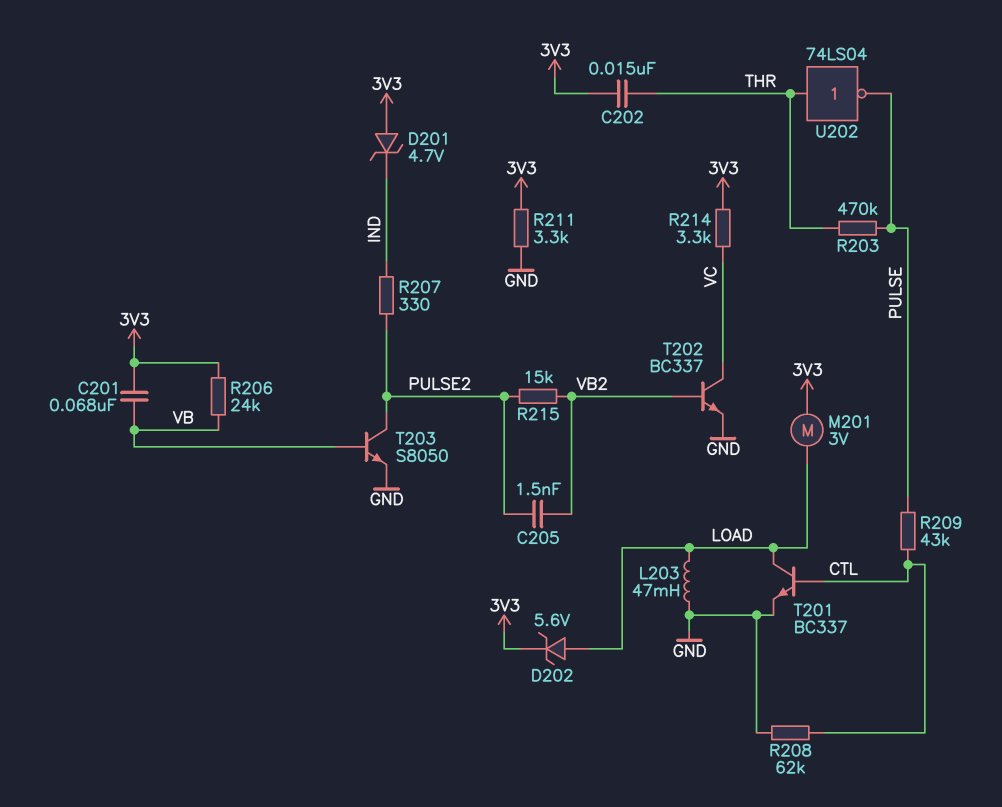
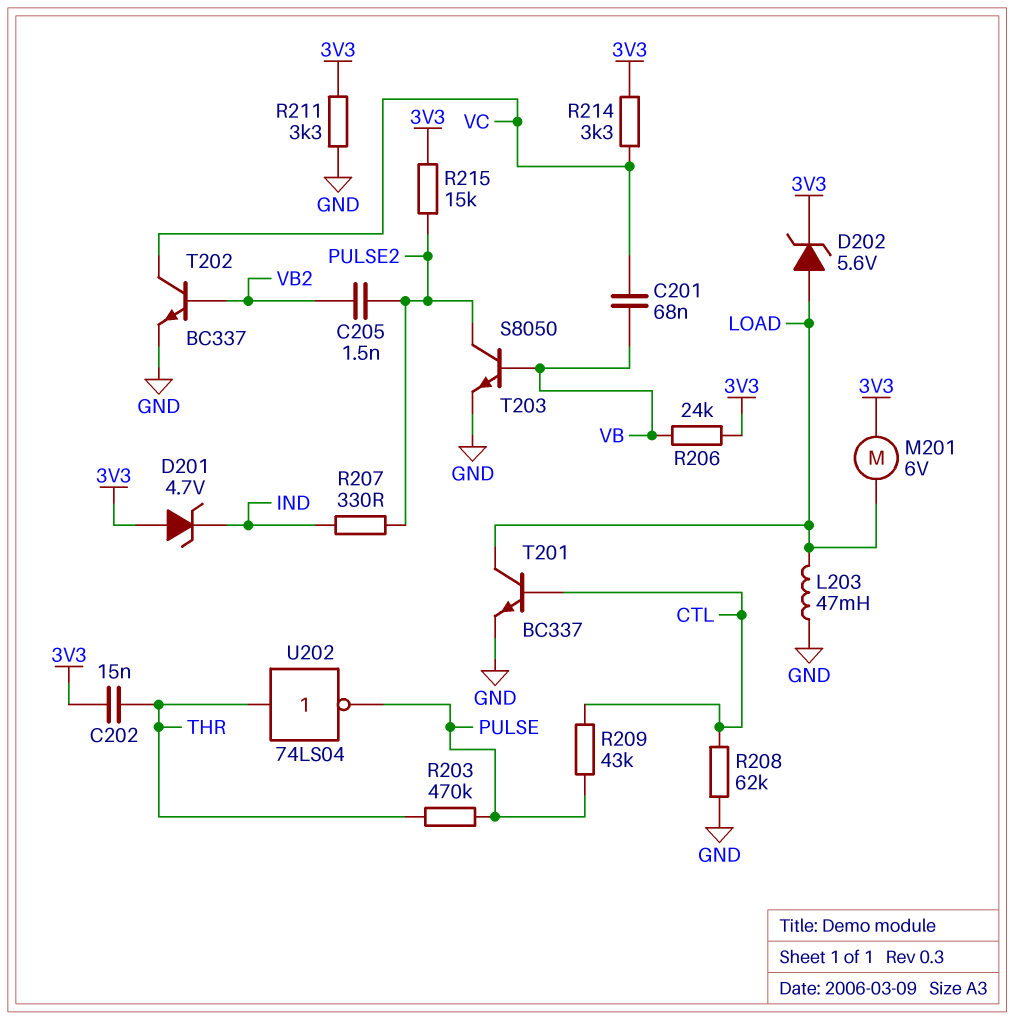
C201: 68nF (3V3, VB) -> 68nF (VB, VC)
M201: motor 3V (3V3, LOAD) -> motor 6V (3V3, LOAD)
R215: 15k (PULSE2, VB2) -> 15k (3V3, PULSE2)

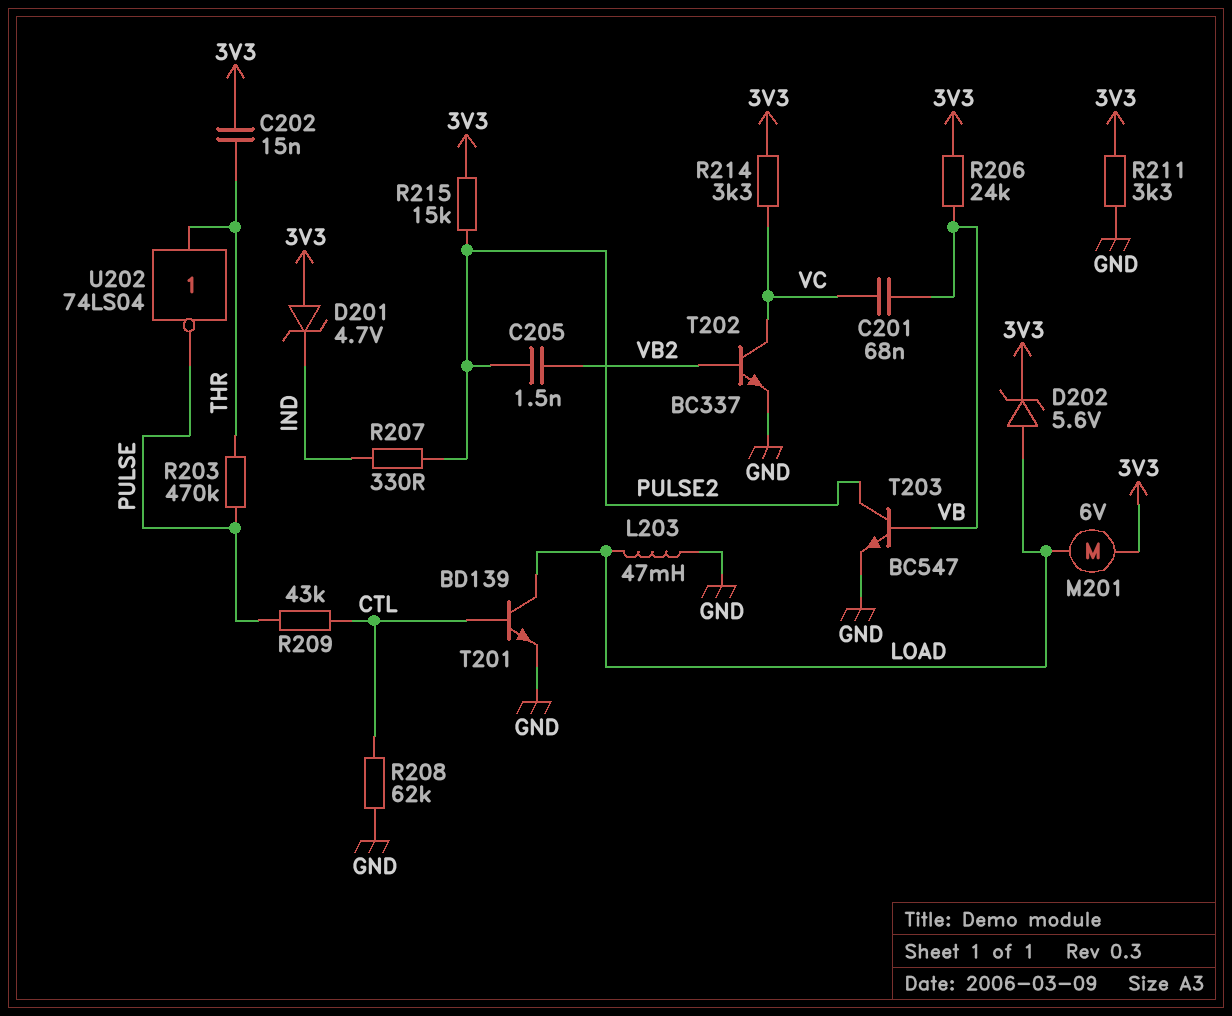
T201: NPN BC337 (B CTL, C LOAD, E GND) -> NPN BD139 (B CTL, C LOAD, E GND)
T203: NPN S8050 (B VB, C PULSE2, E GND) -> NPN BC547 (B VB, C PULSE2, E GND)

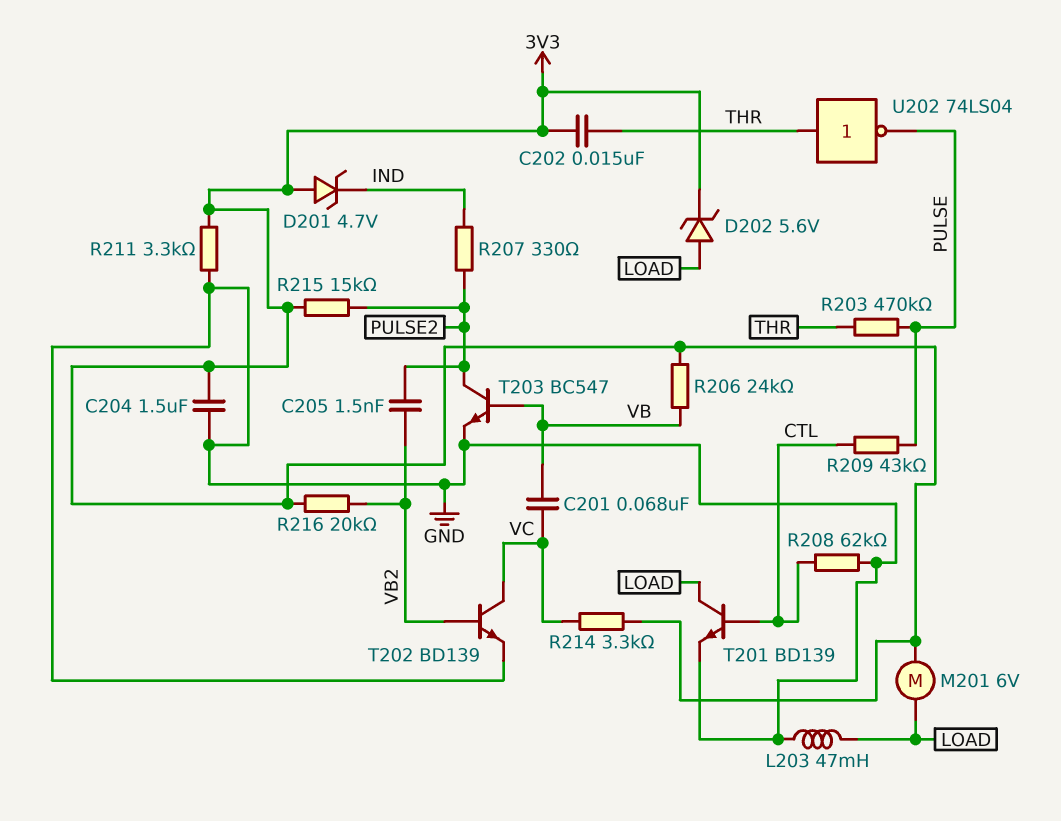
C204: none -> 1.5uF (3V3, GND)
R216: none -> 20k (3V3, VB2)
T202: NPN BC337 (B VB2, C VC, E GND) -> NPN BD139 (B VB2, C VC, E GND)

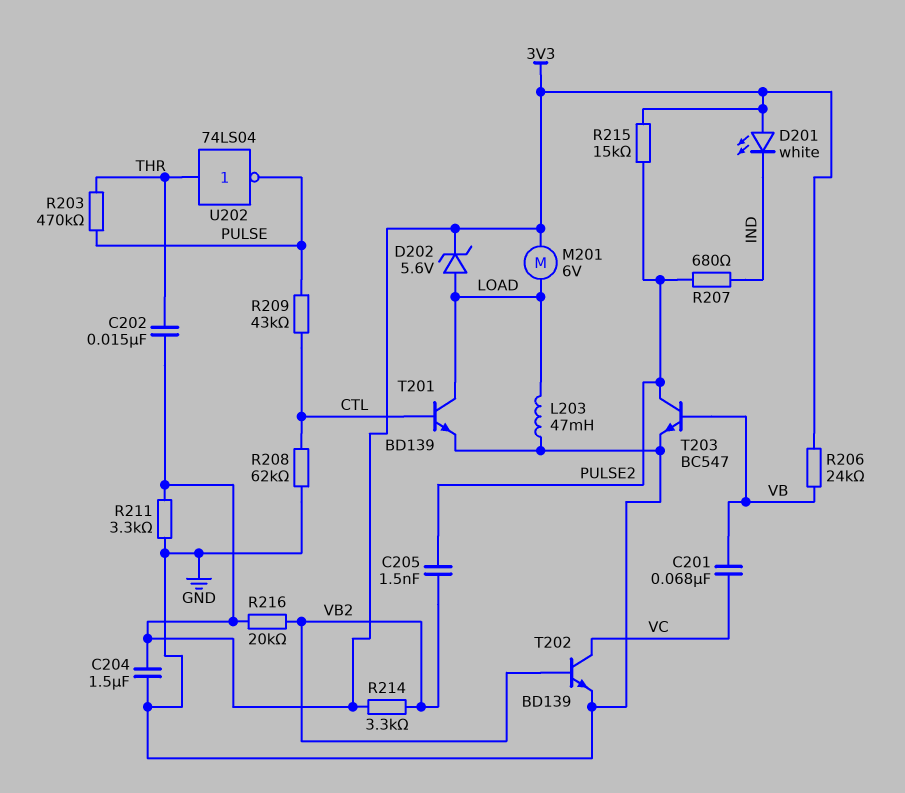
D201: zener 4.7V (A 3V3, K IND) -> LED white (A 3V3, K IND)
R207: 330 (IND, PULSE2) -> 680 (IND, PULSE2)
R214: 3.3k (3V3, VC) -> 3.3k (3V3, VB2)

